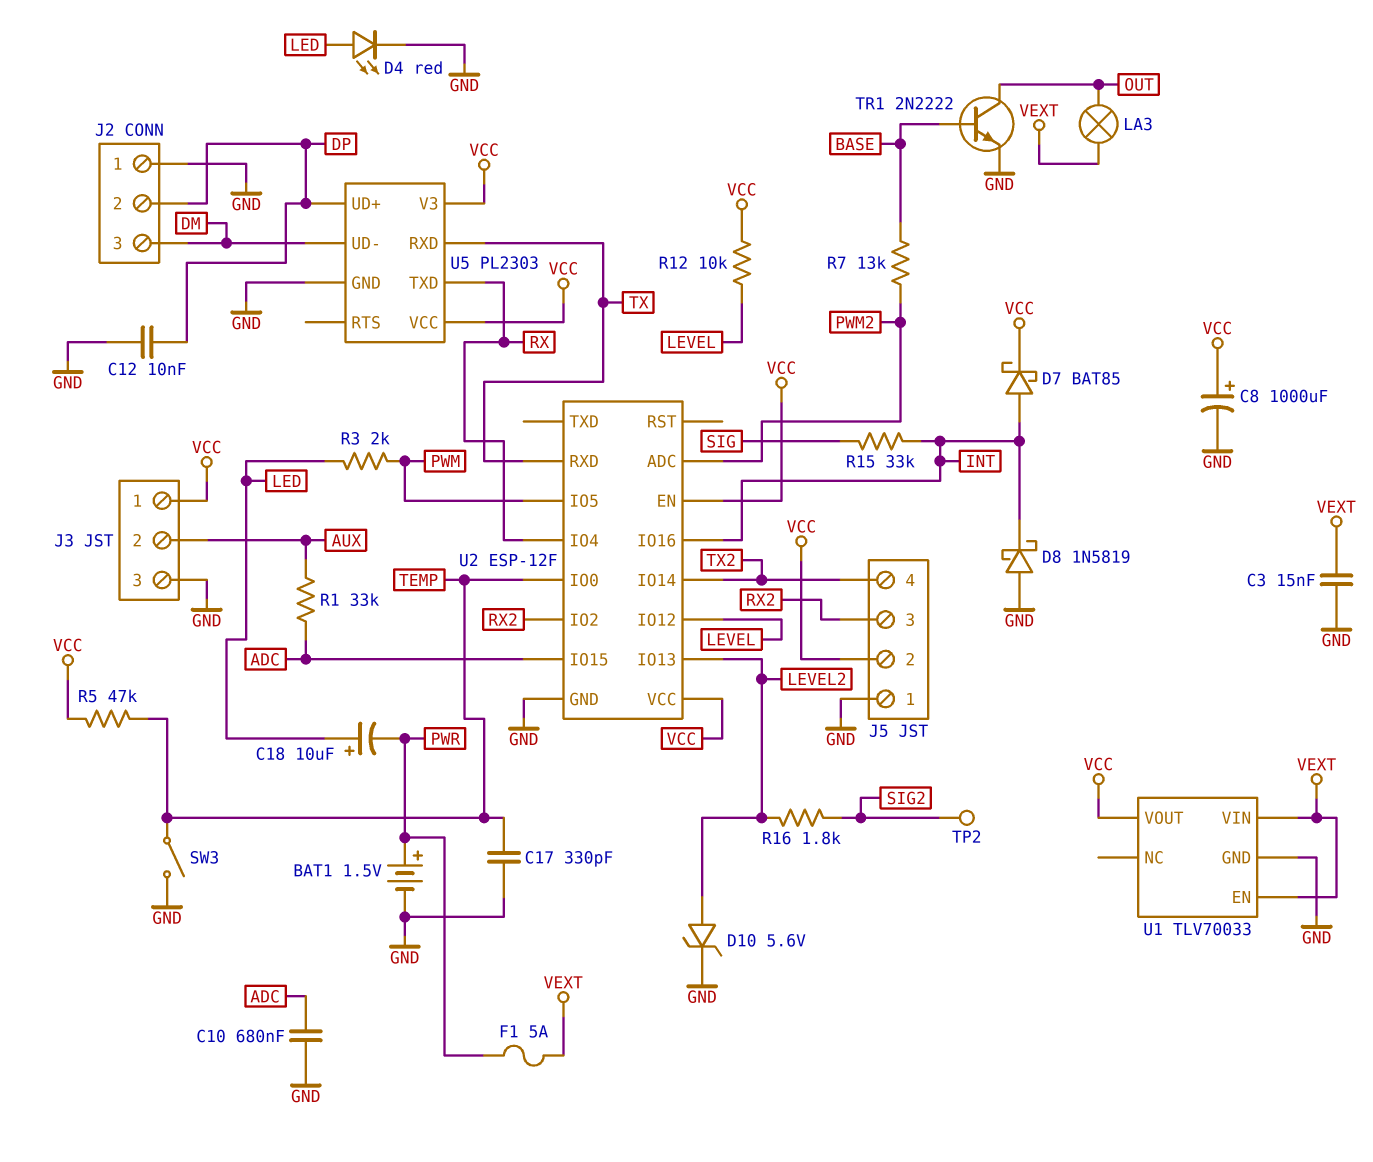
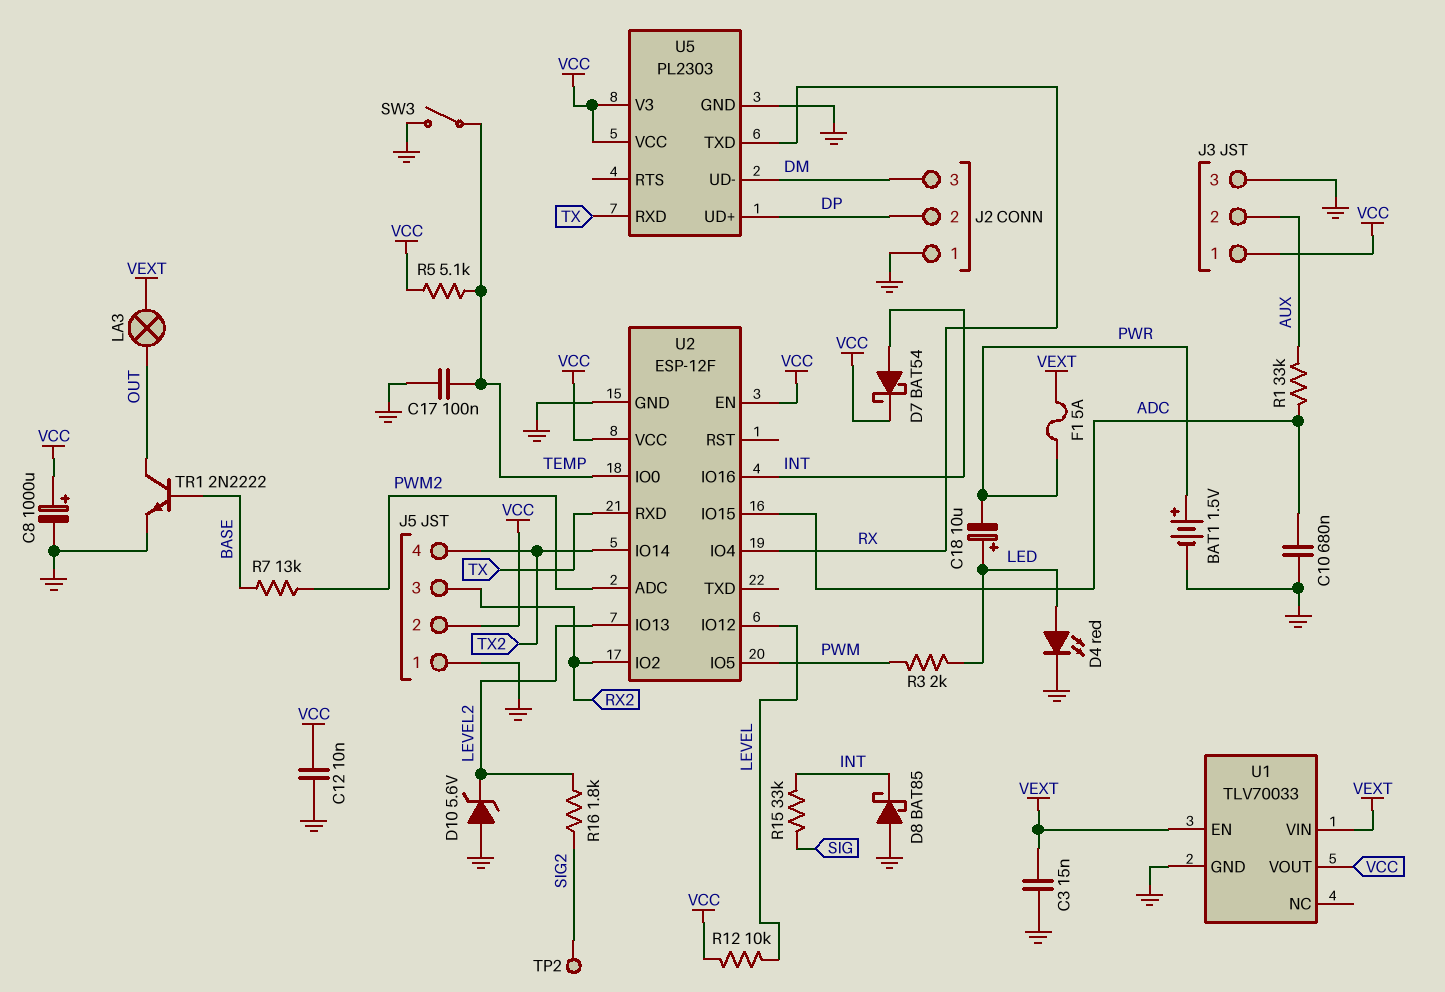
C12: 10nF (DP, GND) -> 10nF (GND, VCC)
C17: 330pF (GND, TEMP) -> 100nF (GND, TEMP)
D7: schottky BAT85 (A INT, K VCC) -> schottky BAT54 (A INT, K VCC)
D8: schottky 1N5819 (A GND, K INT) -> schottky BAT85 (A GND, K INT)
D10: zener 5.6V (A LEVEL2, K GND) -> zener 5.6V (A GND, K LEVEL2)
R5: 47k (TEMP, VCC) -> 5.1k (TEMP, VCC)

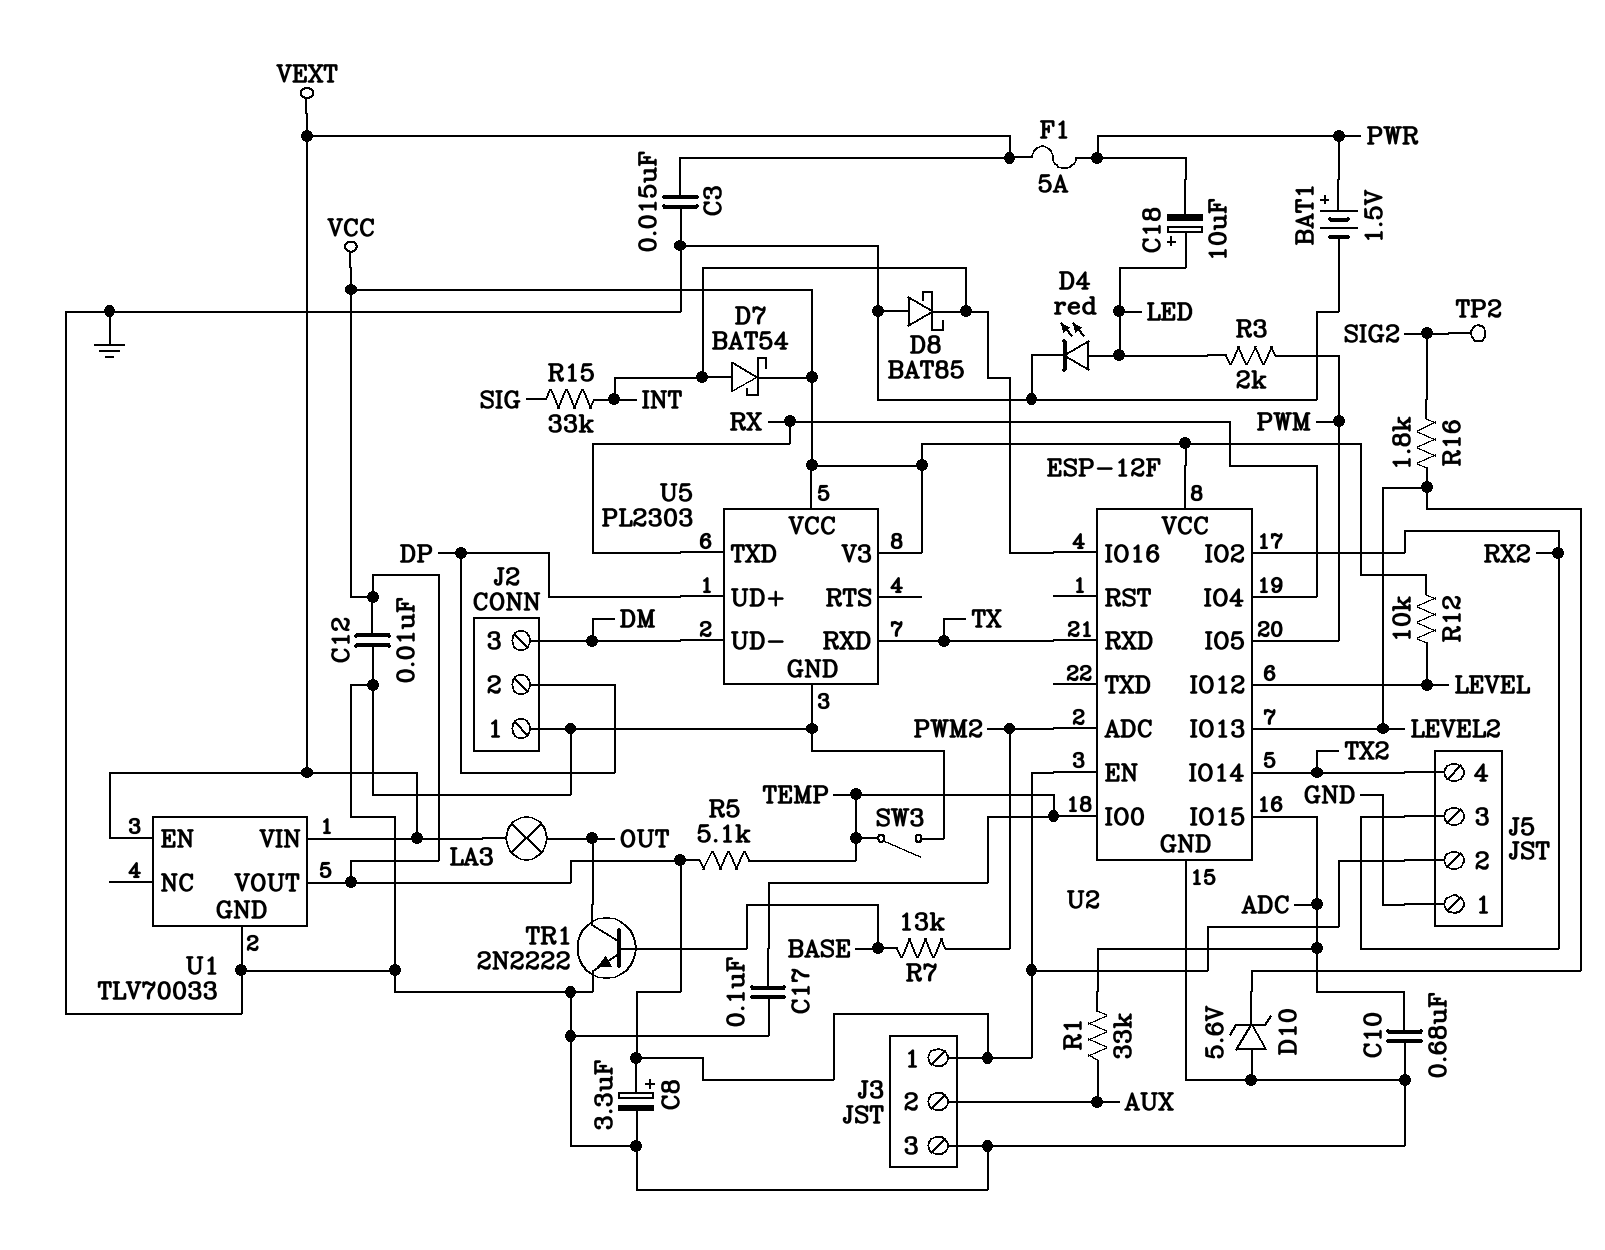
C8: 1000uF (plus VCC, minus GND) -> 3.3uF (plus VCC, minus GND)

